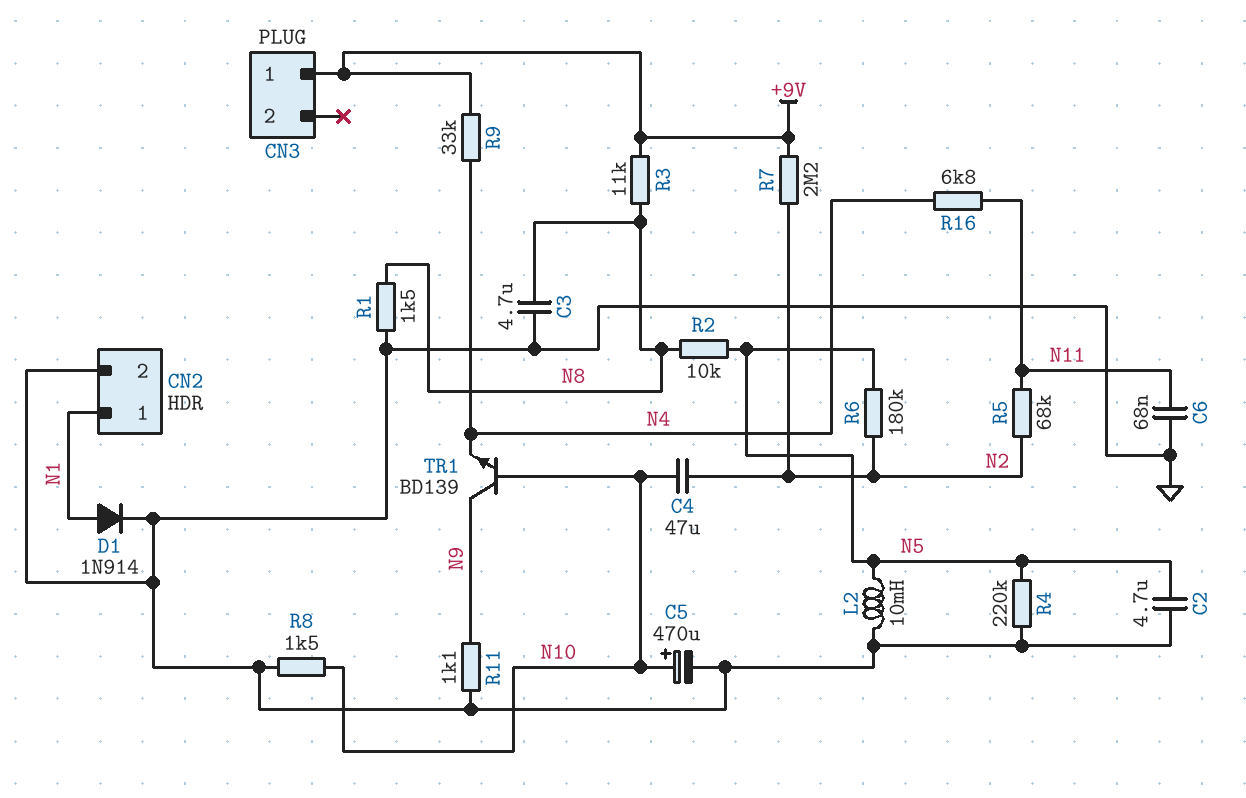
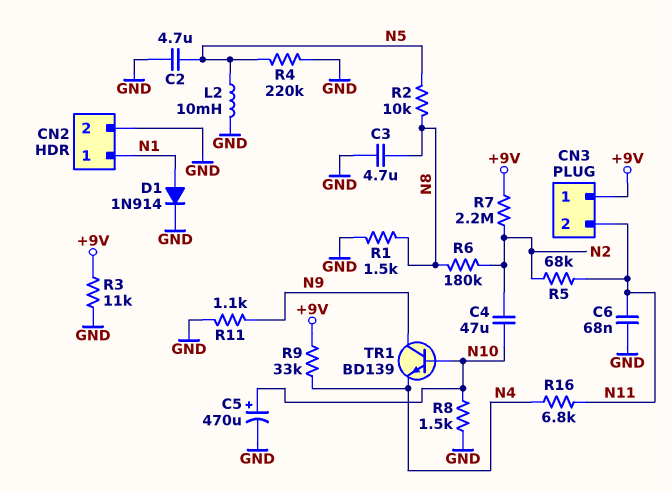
CN3 pin 2: none -> N11
R3: 11k (+9V, N8) -> 11k (+9V, GND)
R6: 180k (N2, N5) -> 180k (N2, N8)

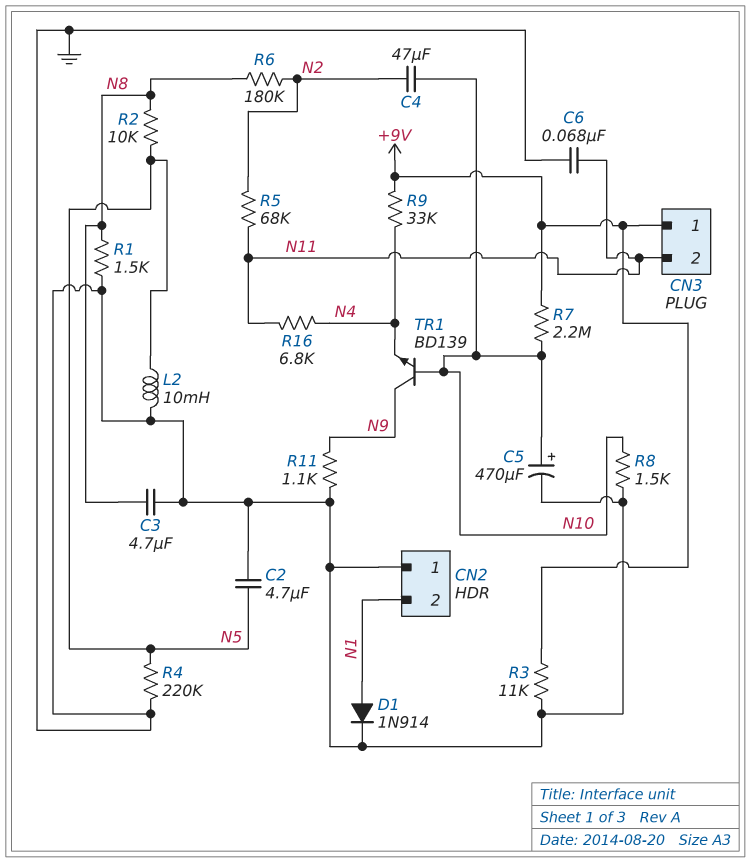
CN2 pin 1: N1 -> GND
CN2 pin 2: GND -> N1
R7: 2.2M (+9V, N2) -> 2.2M (+9V, N10)

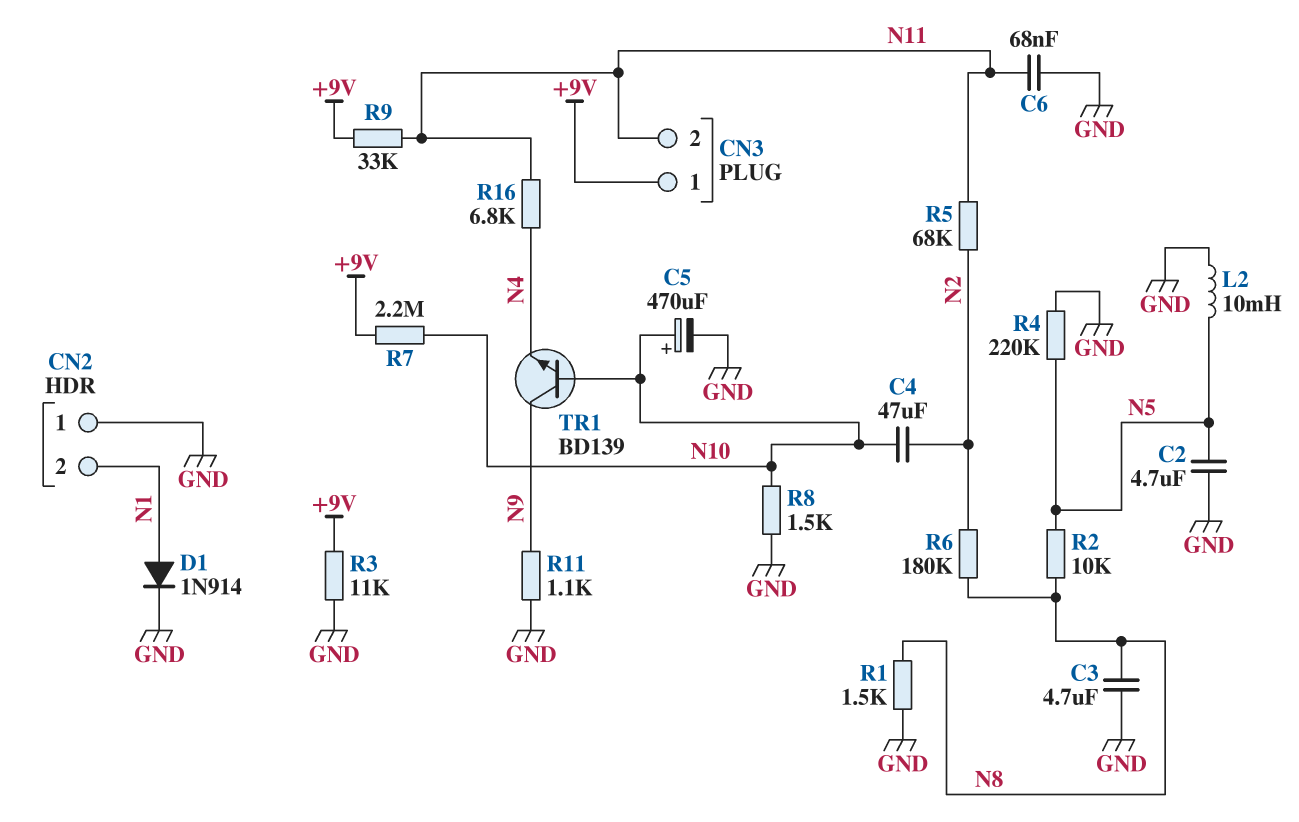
R9: 33k (+9V, N4) -> 33k (+9V, N11)

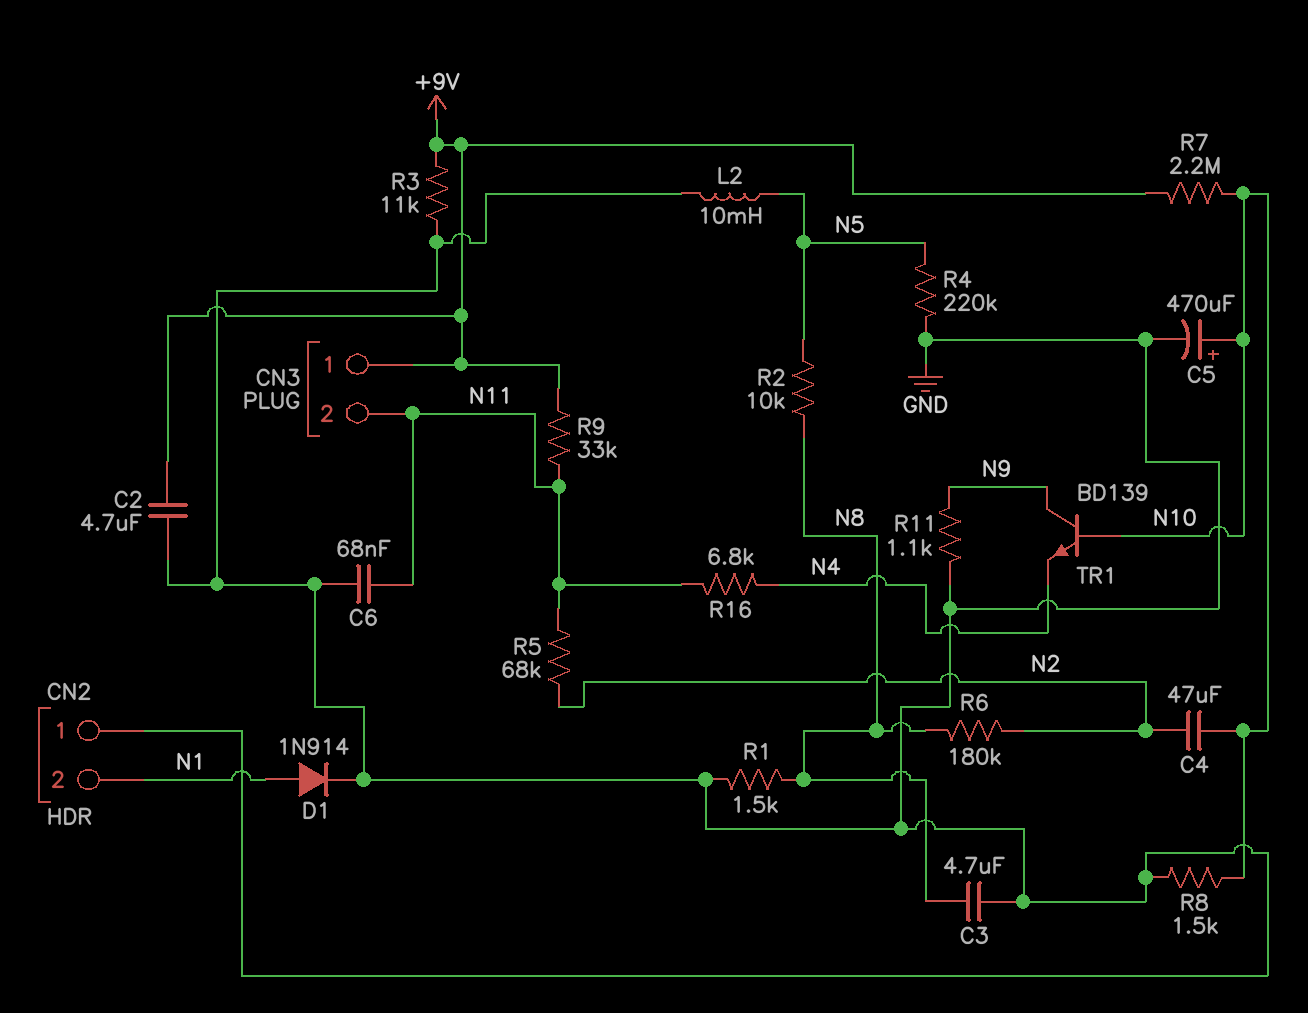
C2: 4.7uF (GND, N5) -> 4.7uF (+9V, GND)

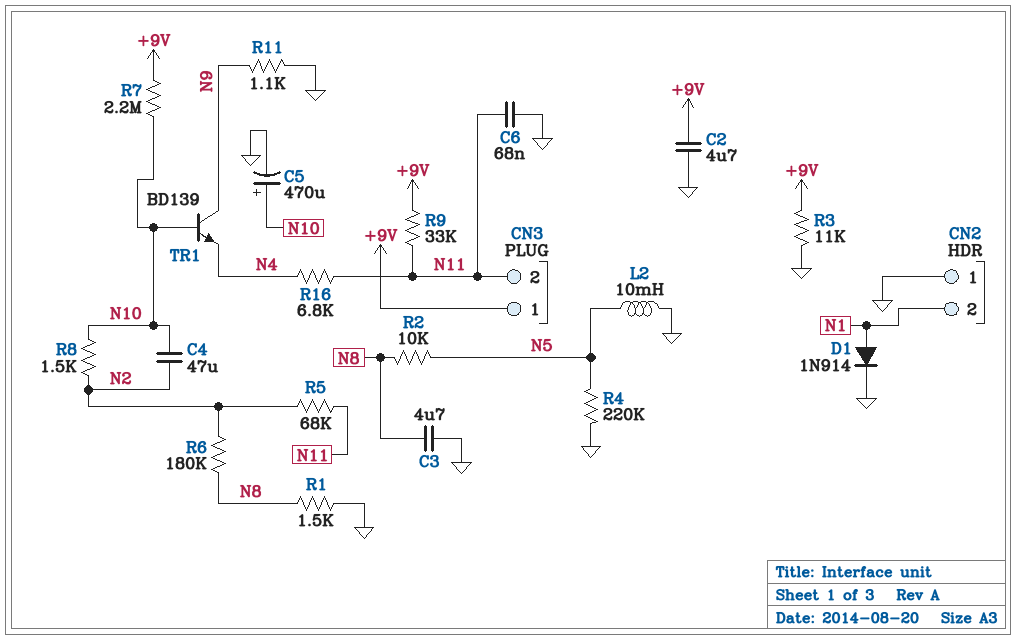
R8: 1.5k (GND, N10) -> 1.5k (N2, N10)

